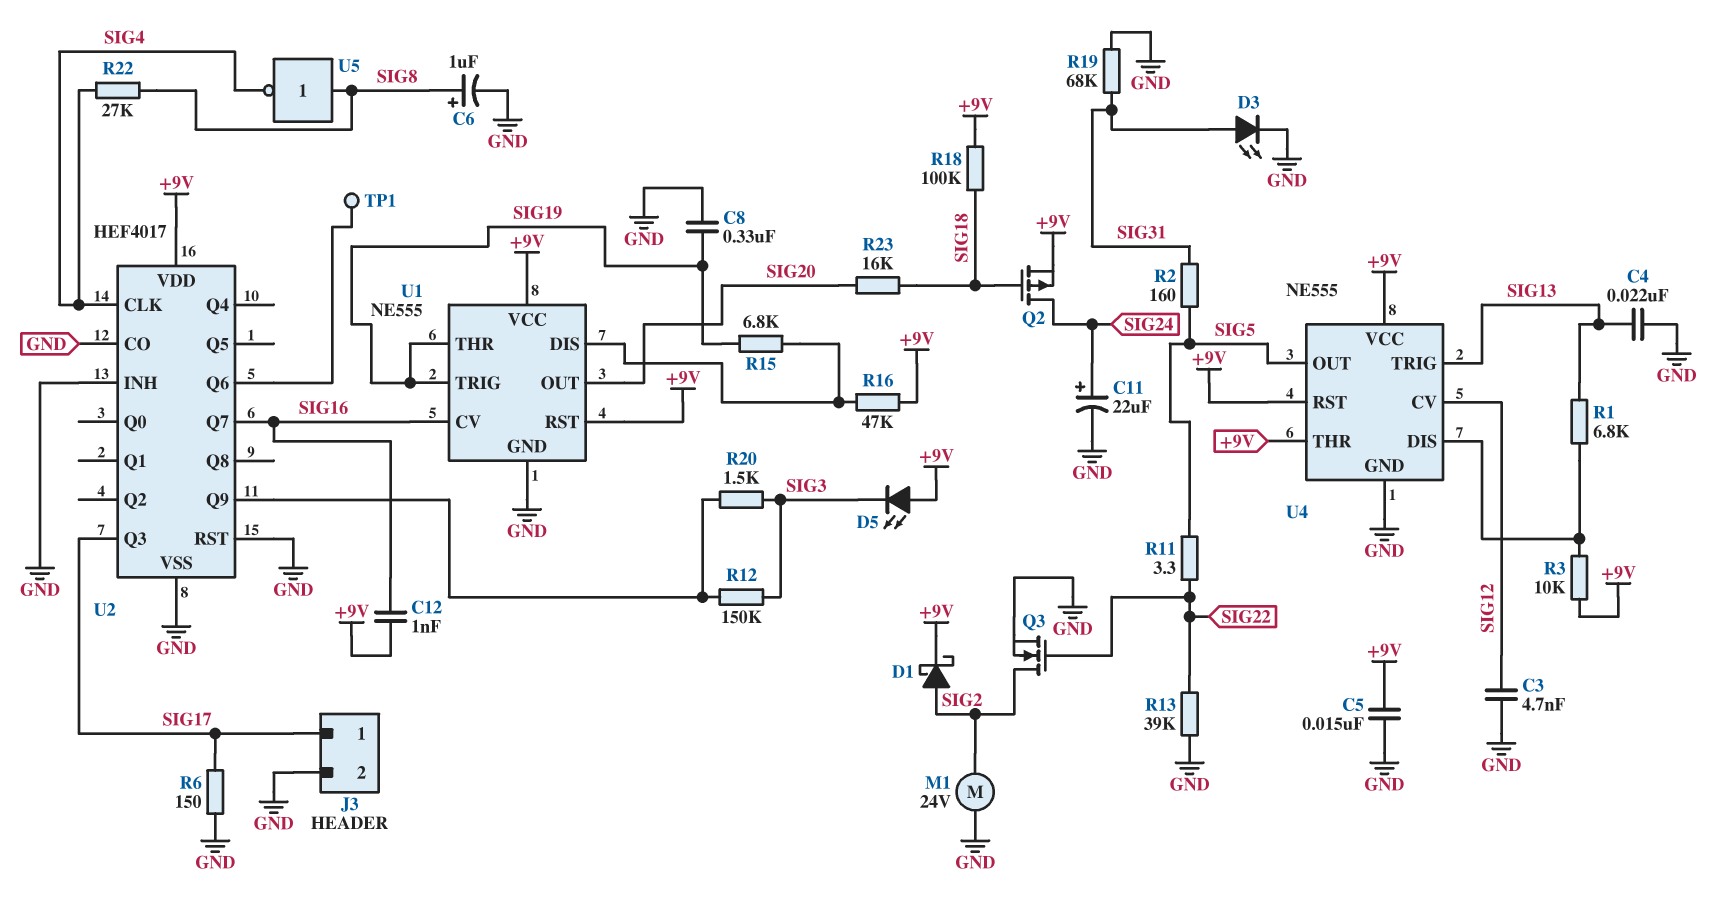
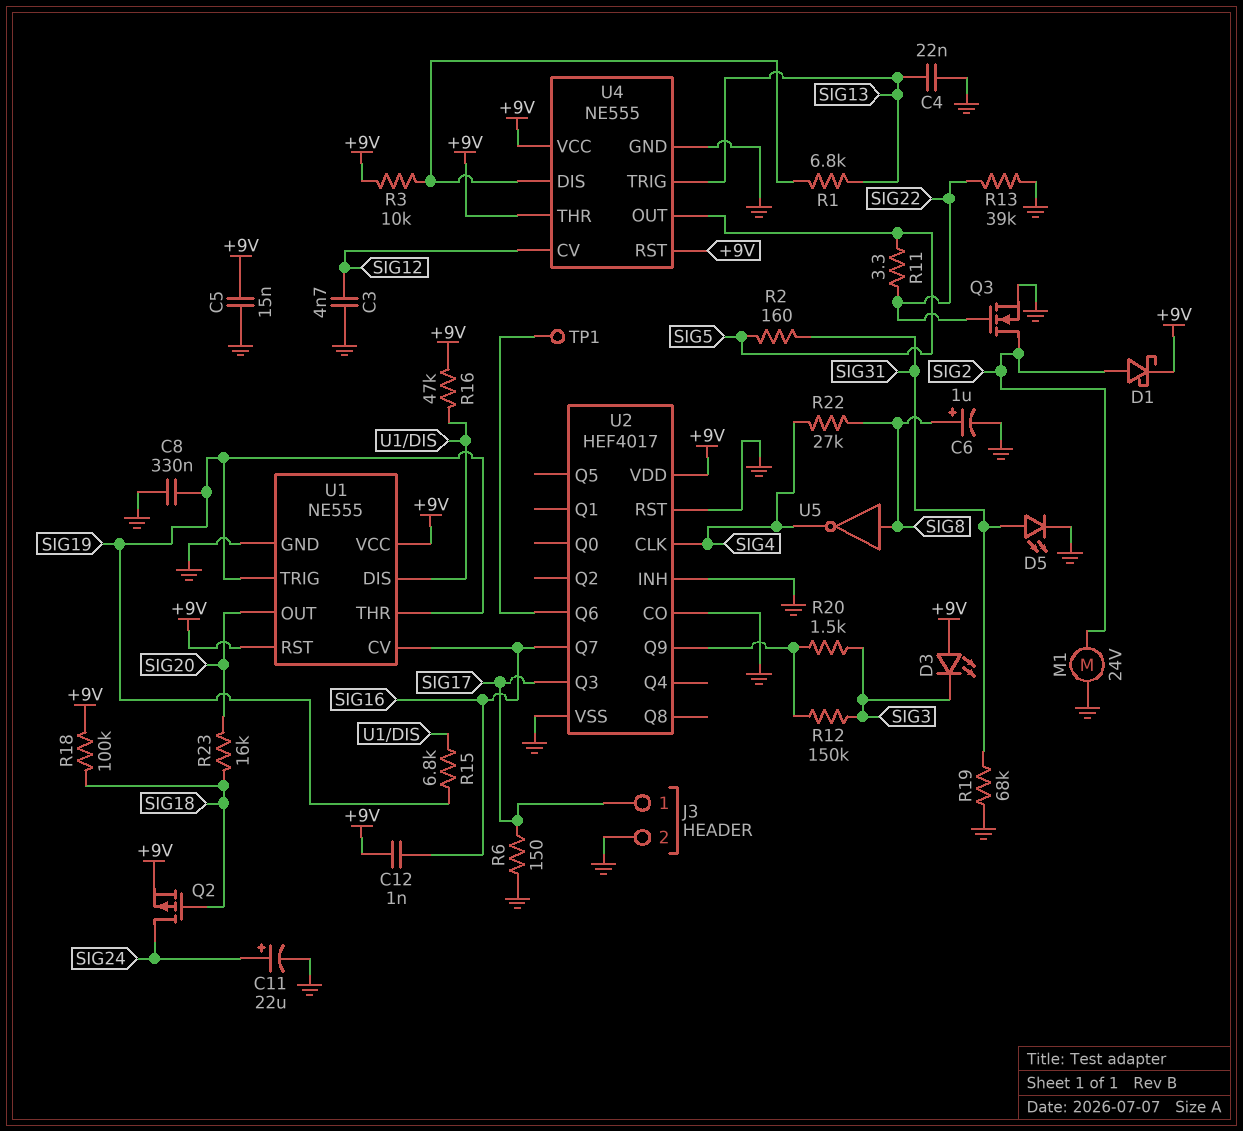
D3: LED (A SIG31, K GND) -> LED (A +9V, K SIG3)
D5: LED (A +9V, K SIG3) -> LED (A SIG31, K GND)

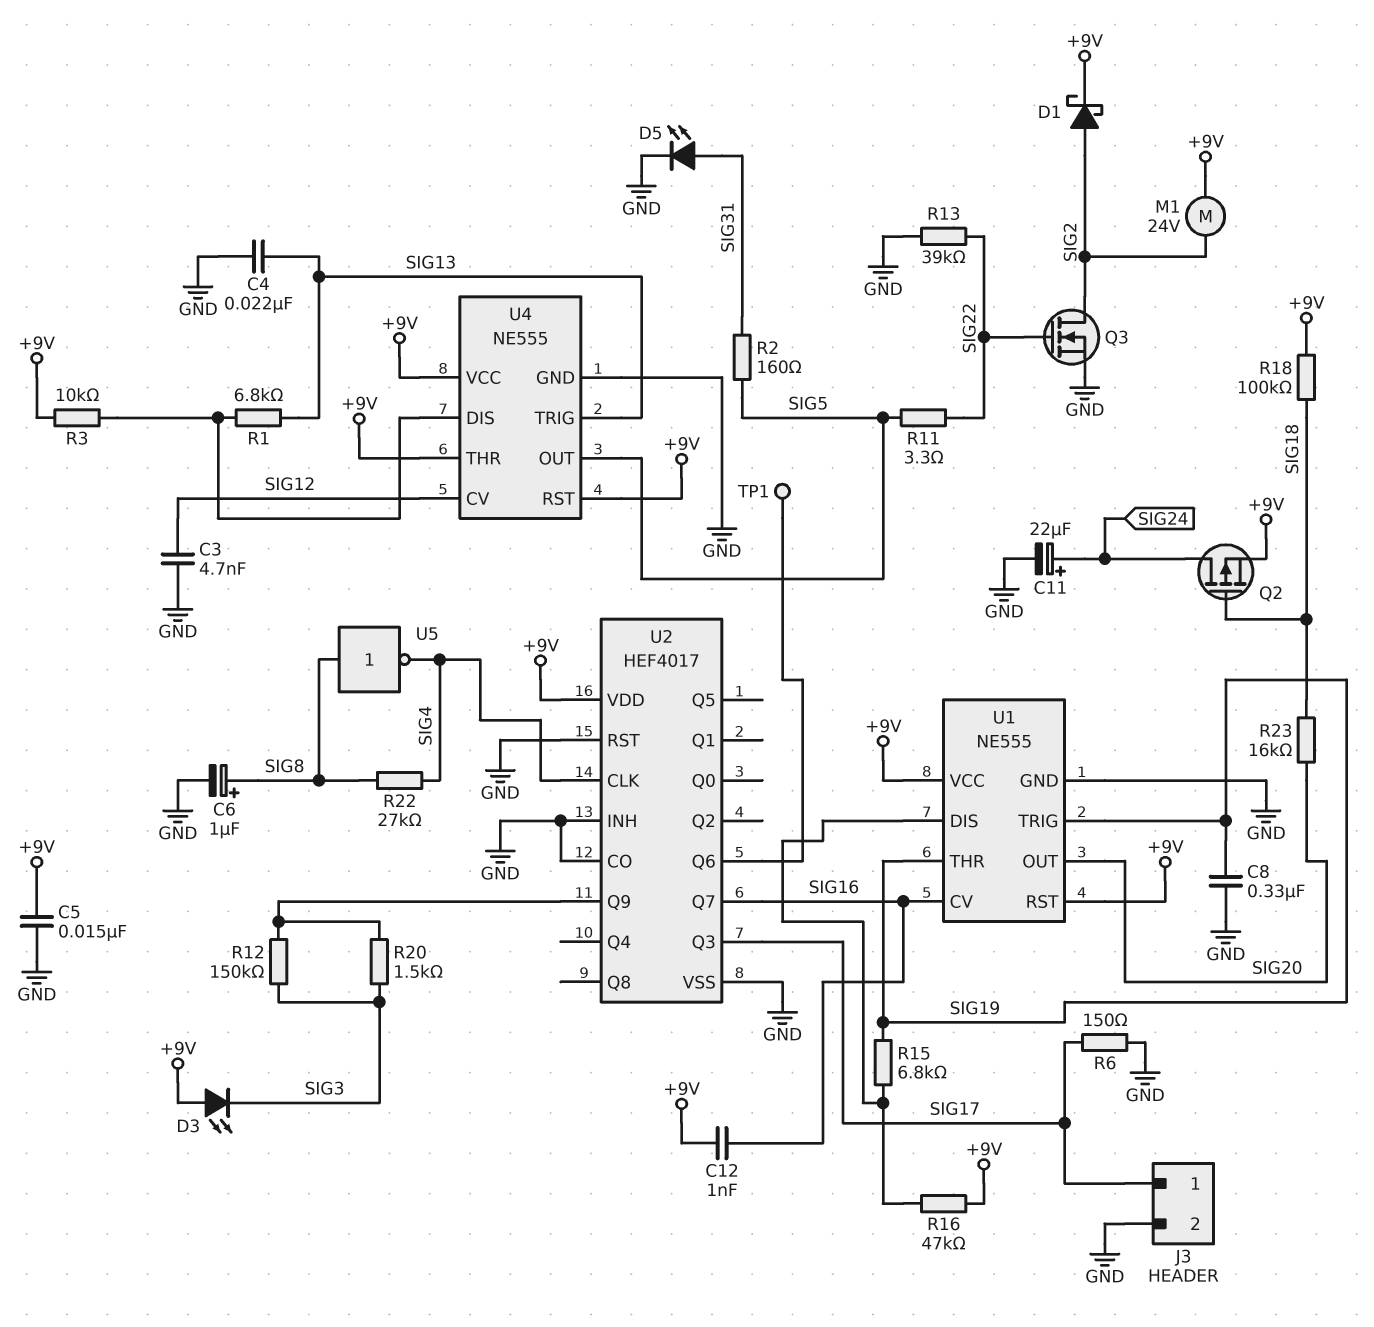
M1: motor 24V (GND, SIG2) -> motor 24V (+9V, SIG2)
R19: 68k (GND, SIG31) -> none

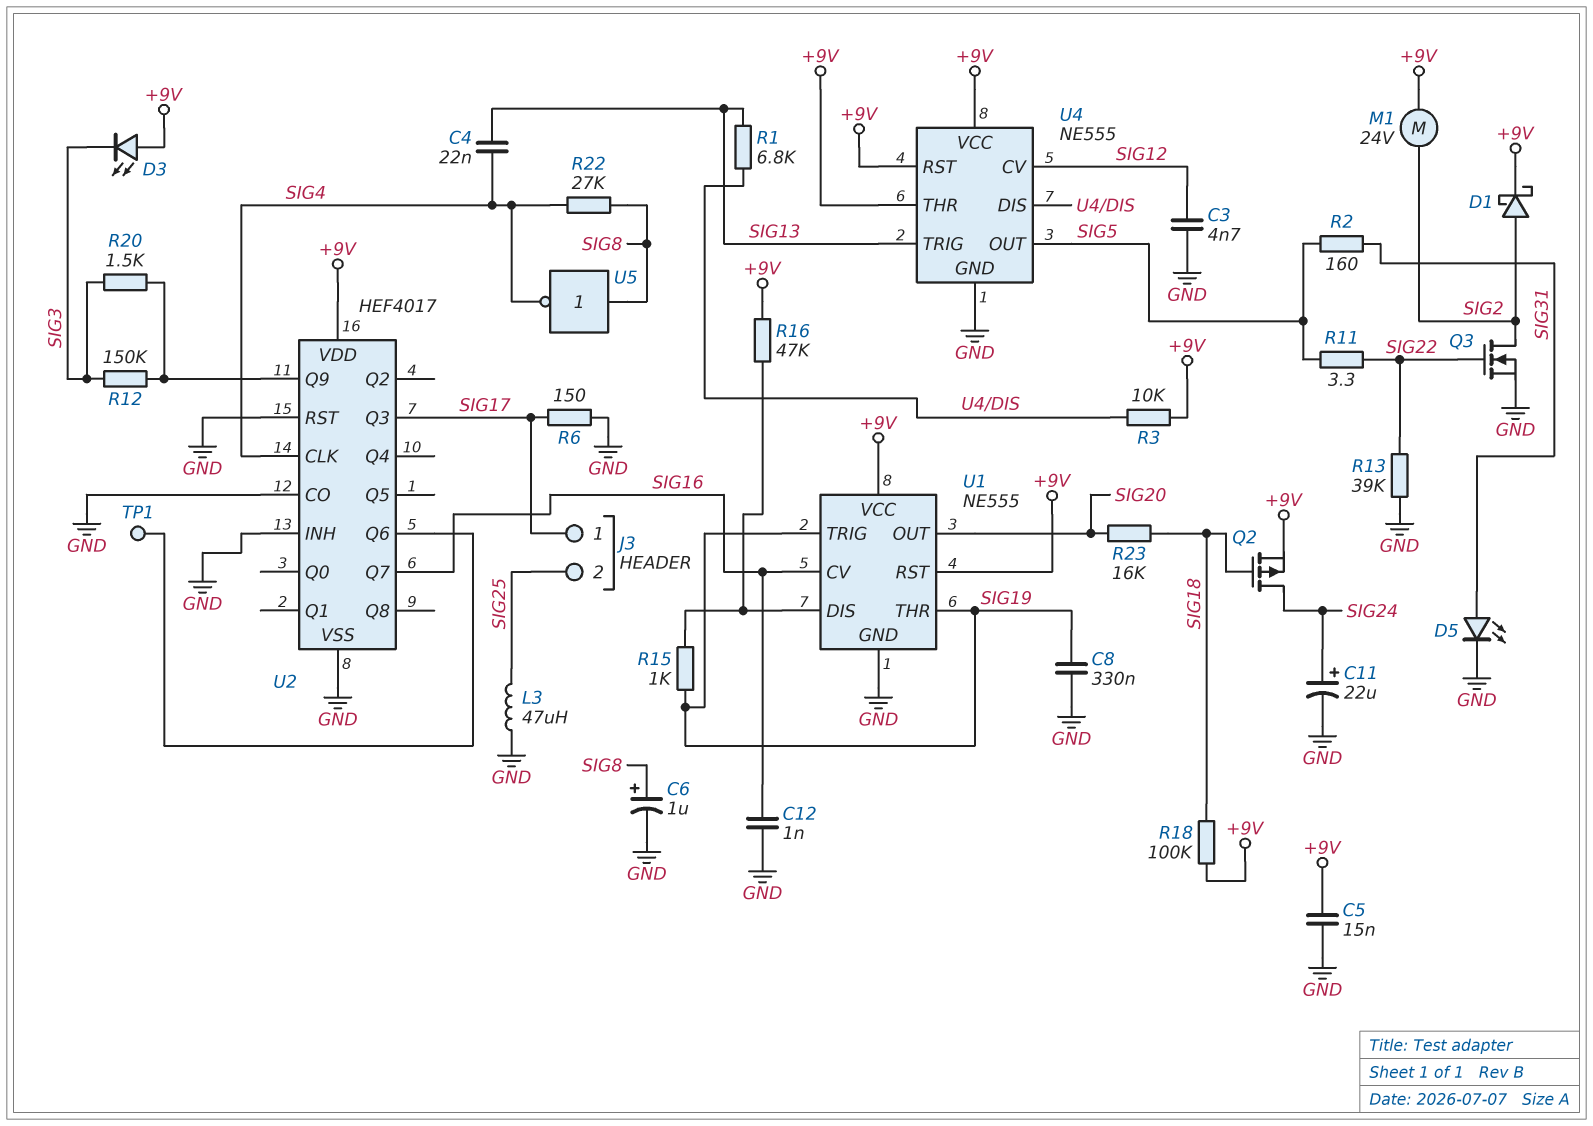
C4: 22nF (GND, SIG13) -> 22nF (SIG4, SIG13)
C12: 1nF (+9V, SIG16) -> 1nF (GND, SIG16)
J3 pin 2: GND -> SIG25
L3: none -> 47uH (GND, SIG25)
R15: 6.8k (SIG19, U1/DIS) -> 1k (SIG19, U1/DIS)

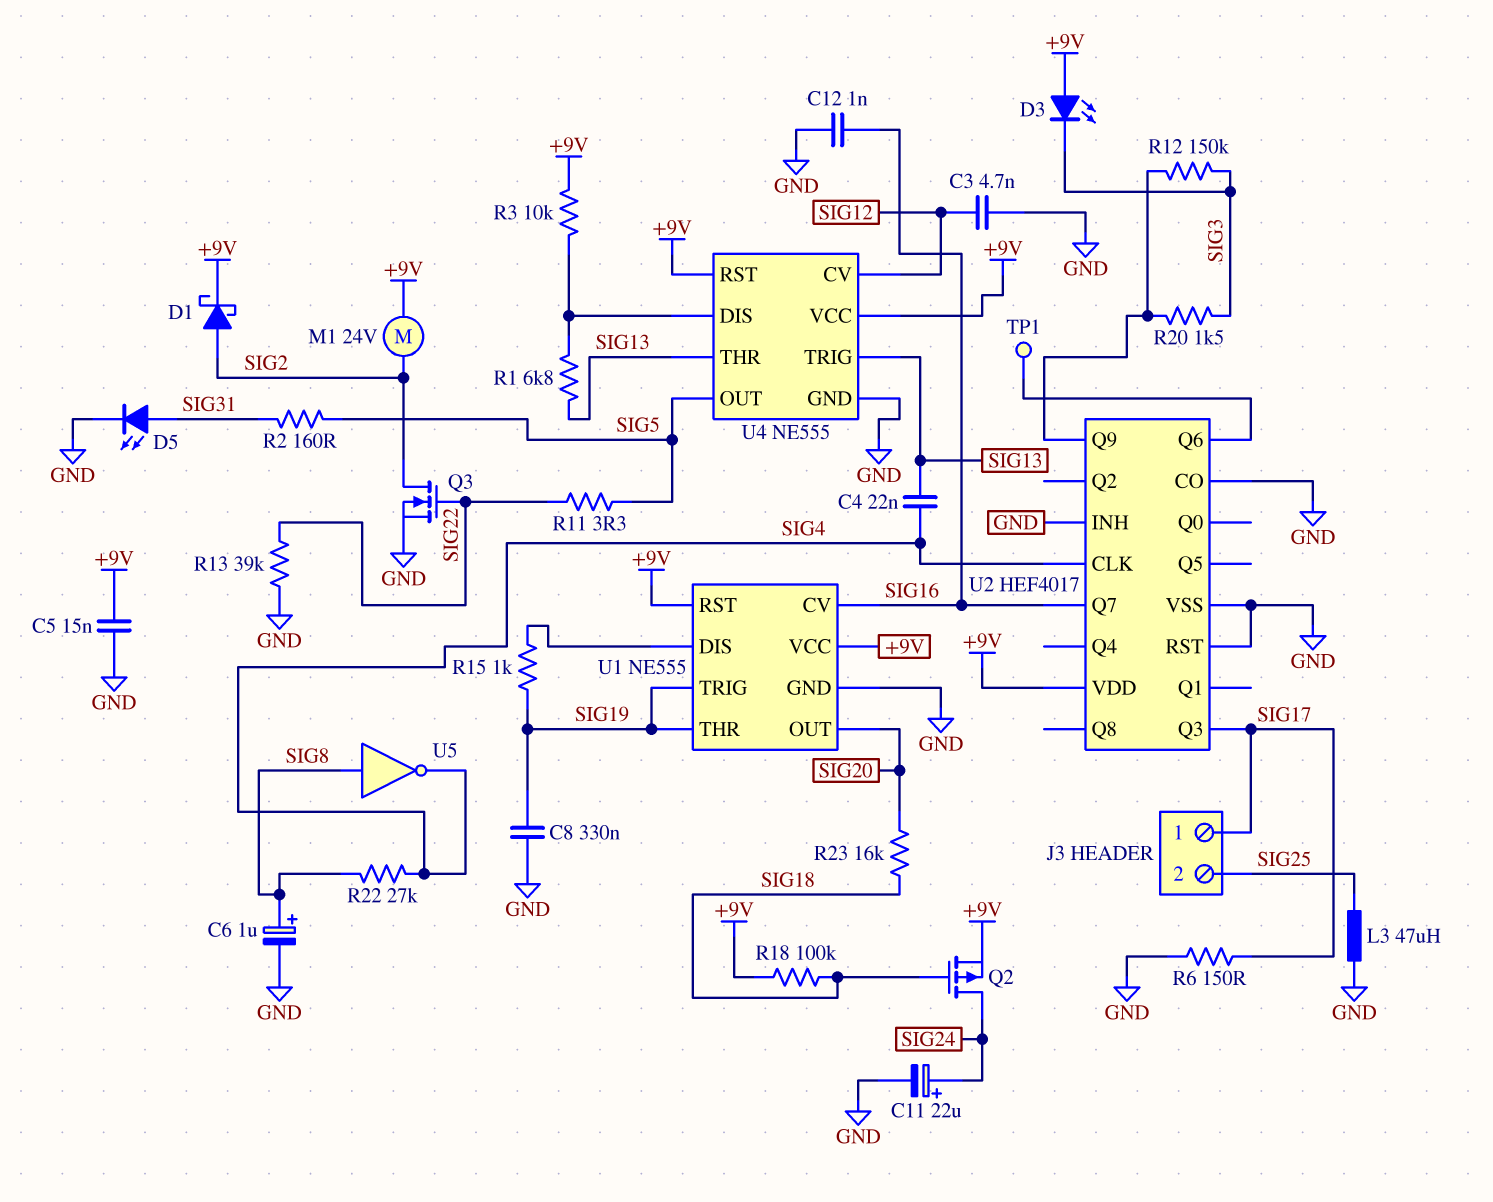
R16: 47k (+9V, U1/DIS) -> none
U4 pin THR: +9V -> SIG13

